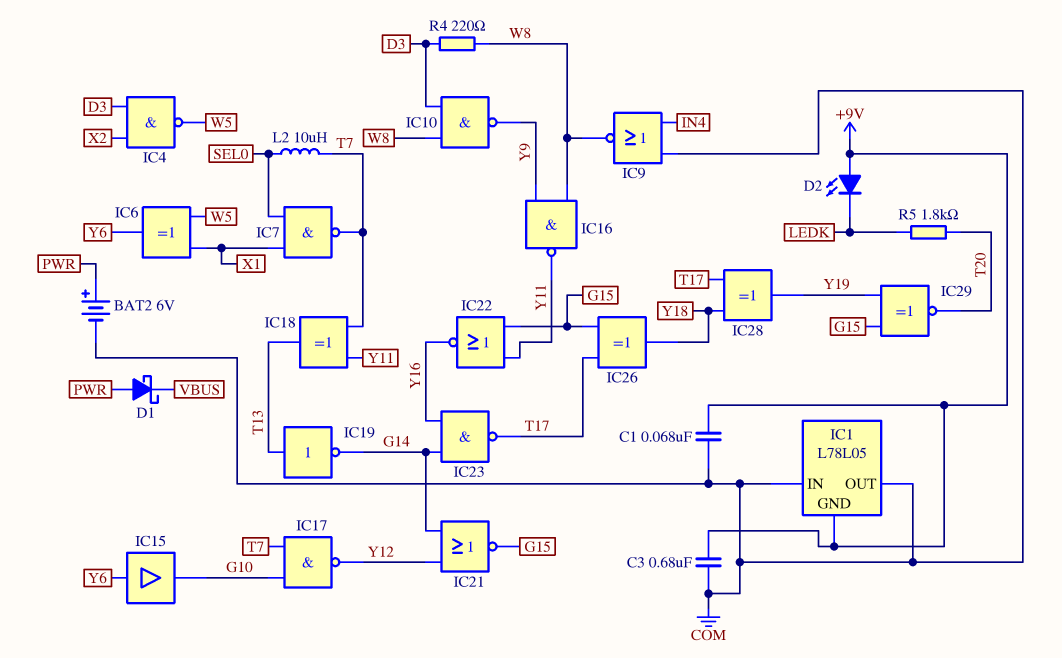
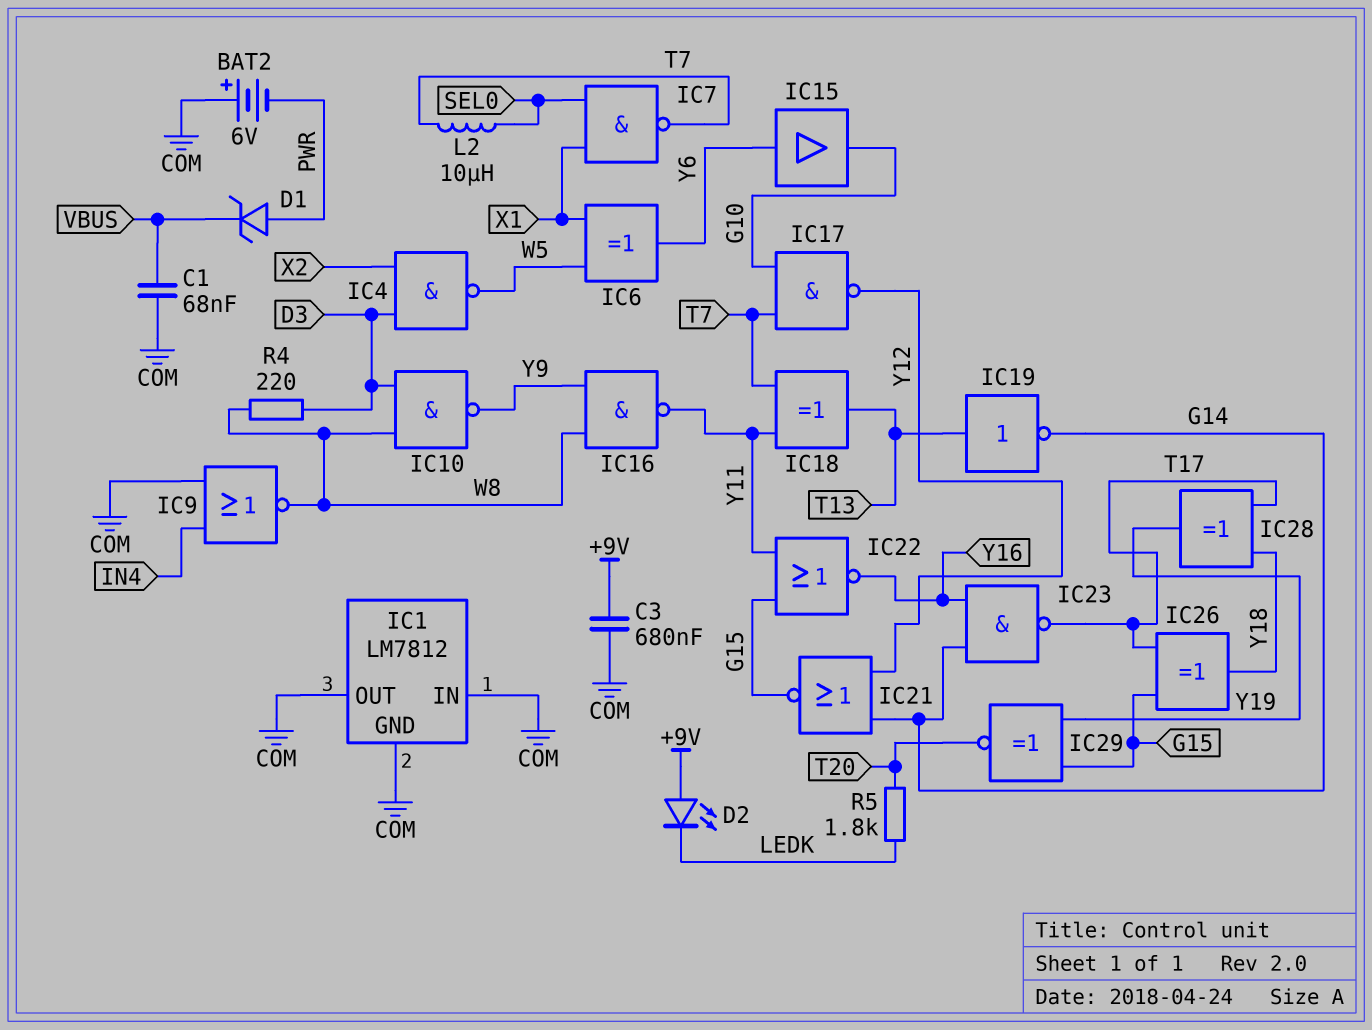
BAT2: 6V (plus PWR, minus COM) -> 6V (plus COM, minus PWR)
C1: 68nF (+9V, COM) -> 68nF (COM, VBUS)
D1: schottky (A PWR, K VBUS) -> zener (A PWR, K VBUS)
IC1: L78L05 -> LM7812
IC1 pin GND: +9V -> COM

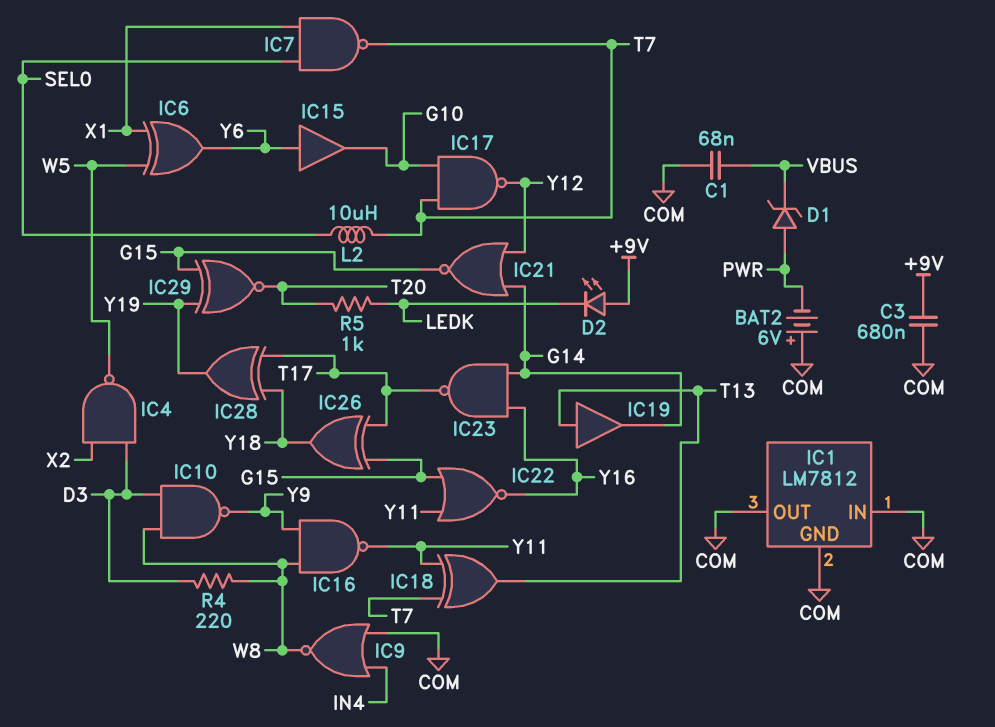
IC19: NOT (in T13, out G14) -> buffer (in T13, out G14)
R5: 1.8k (LEDK, T20) -> 1k (LEDK, T20)

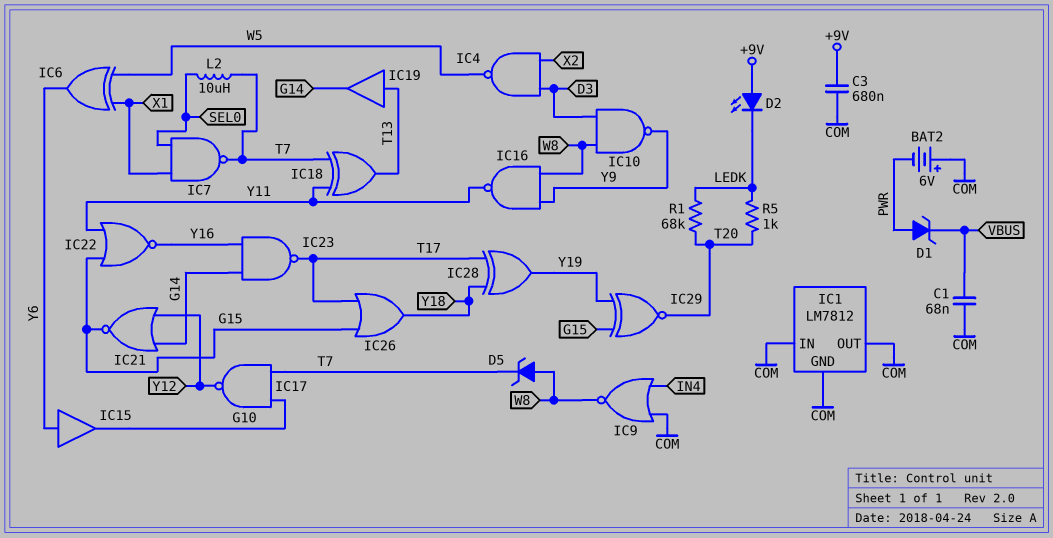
D5: none -> zener (A W8, K T7)
IC26: XOR (in G15, in T17, out Y18) -> OR (in G15, in T17, out Y18)
R1: none -> 68k (LEDK, T20)
R4: 220 (D3, W8) -> none

